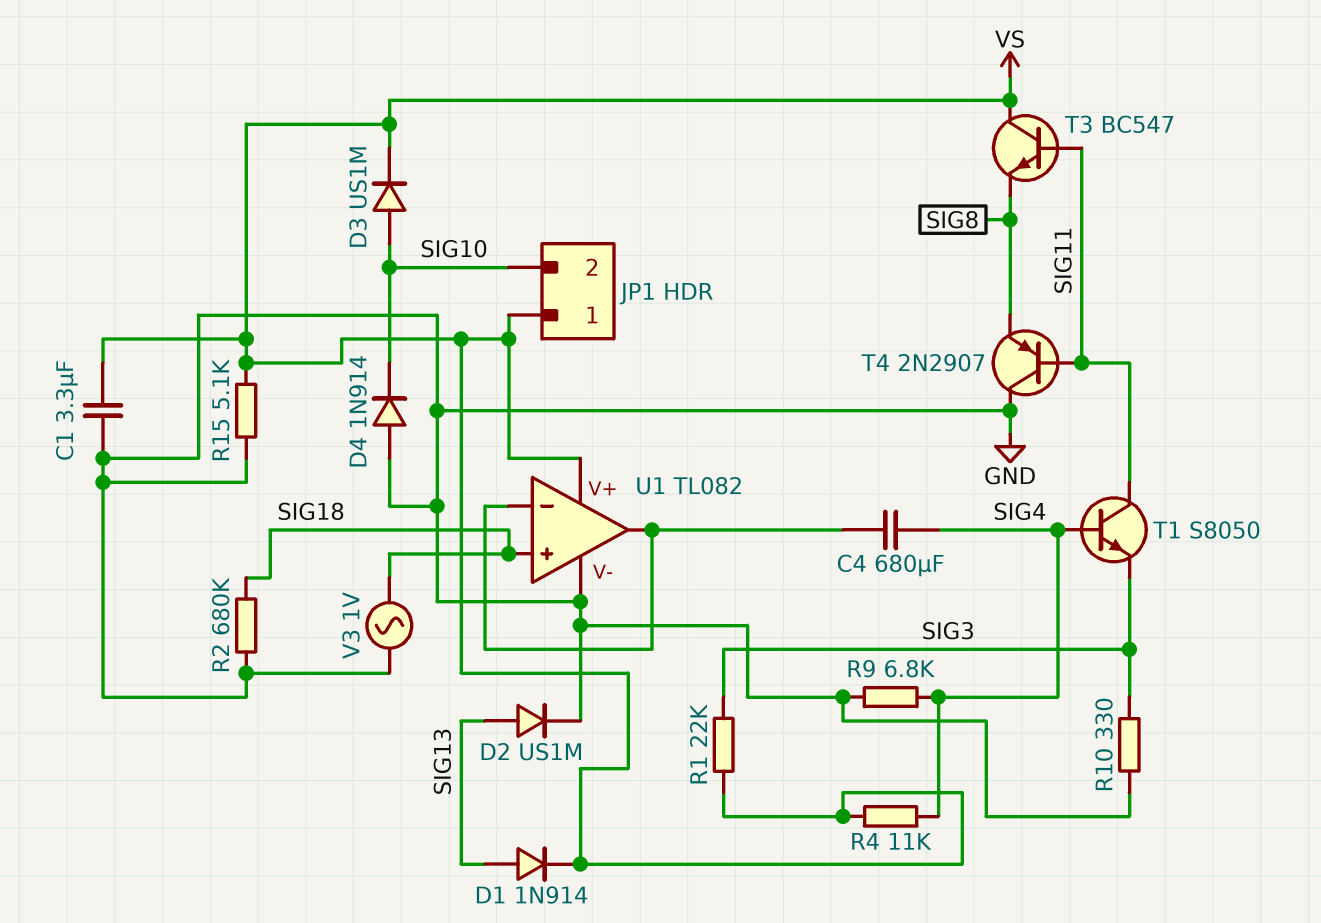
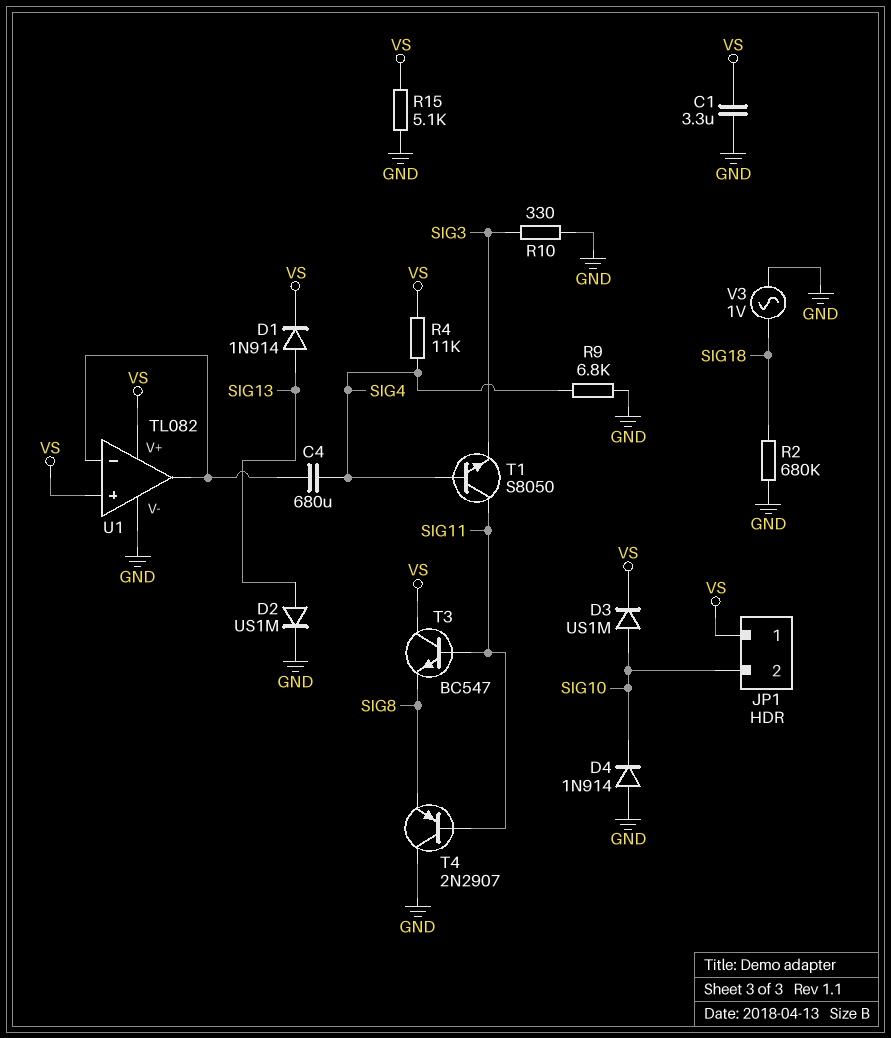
R1: 22k (SIG3, VS) -> none
U1 pin in+: SIG18 -> VS

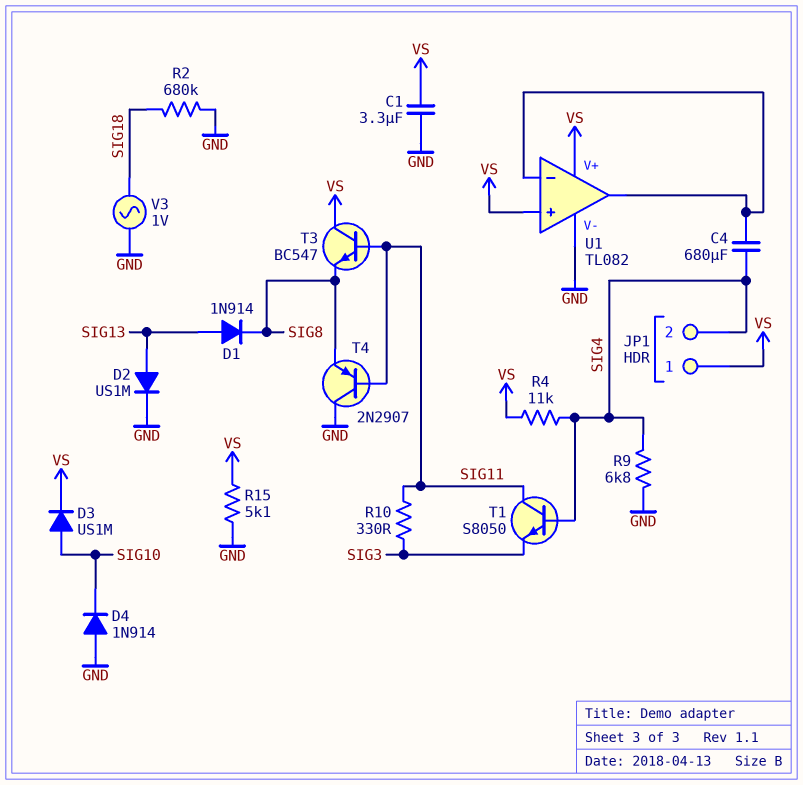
D1: diode 1N914 (A SIG13, K VS) -> diode 1N914 (A SIG13, K SIG8)
JP1 pin 2: SIG10 -> SIG4
R10: 330 (GND, SIG3) -> 330 (SIG3, SIG11)

